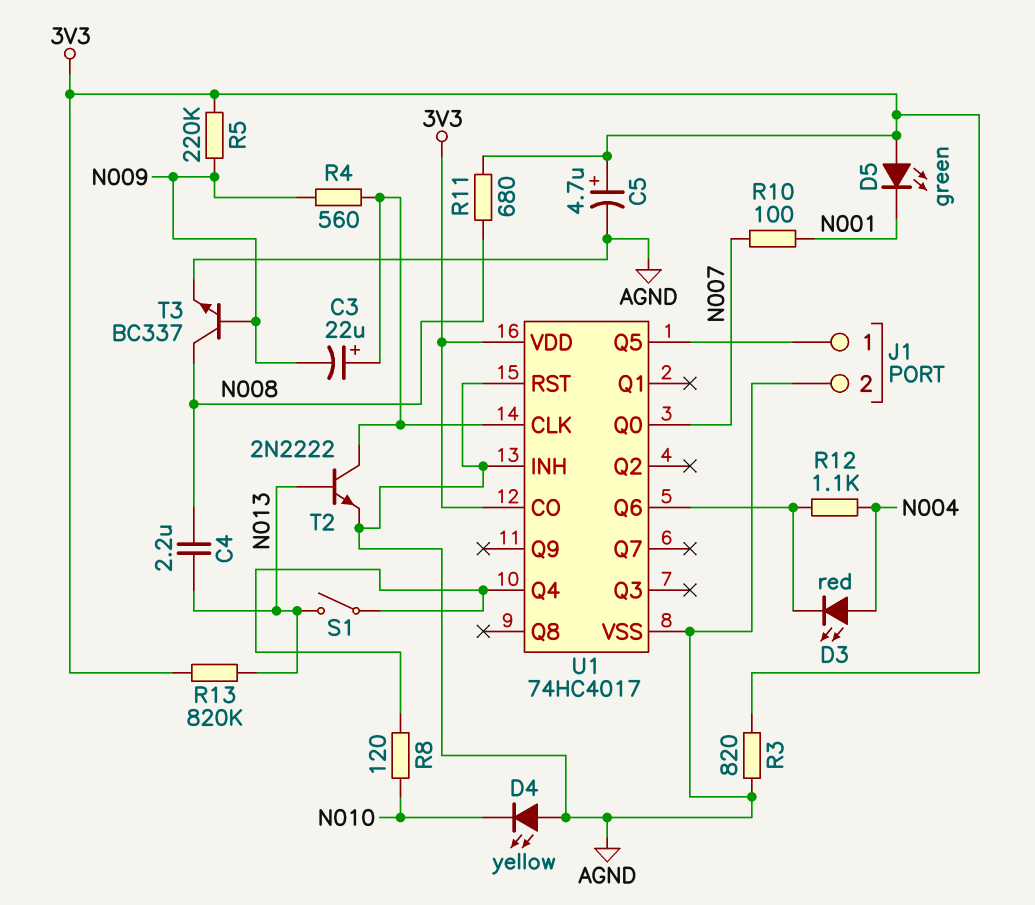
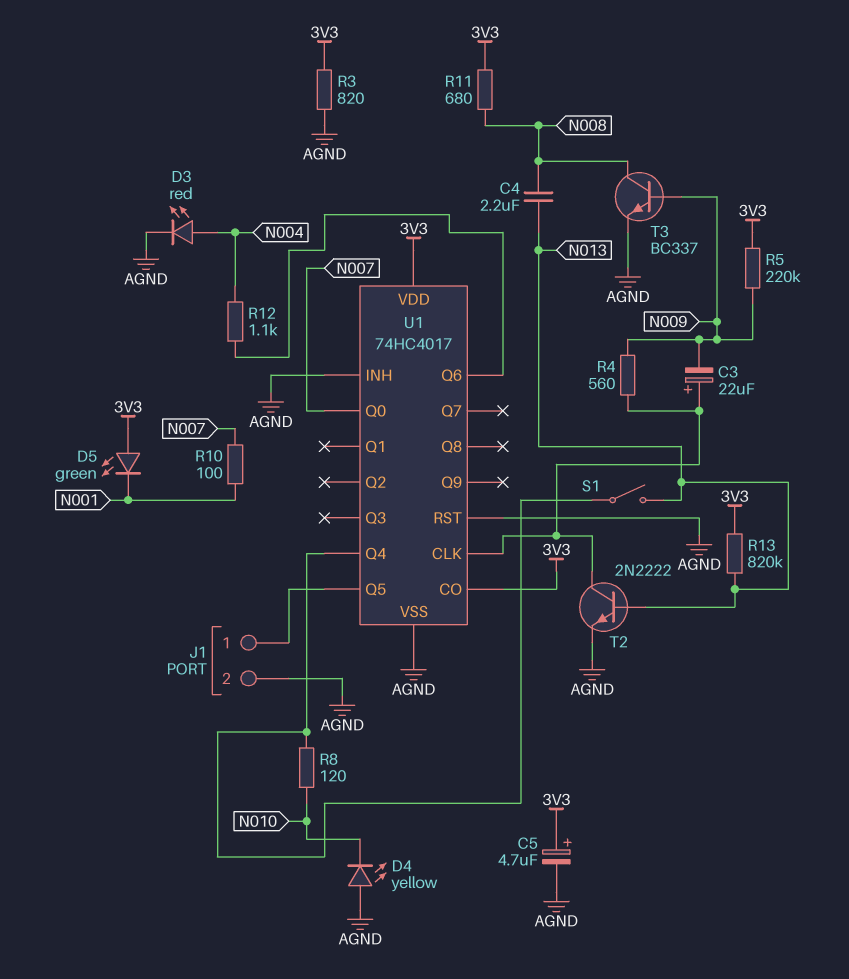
D3: LED red (A N004, K U1/Q6) -> LED red (A N004, K AGND)

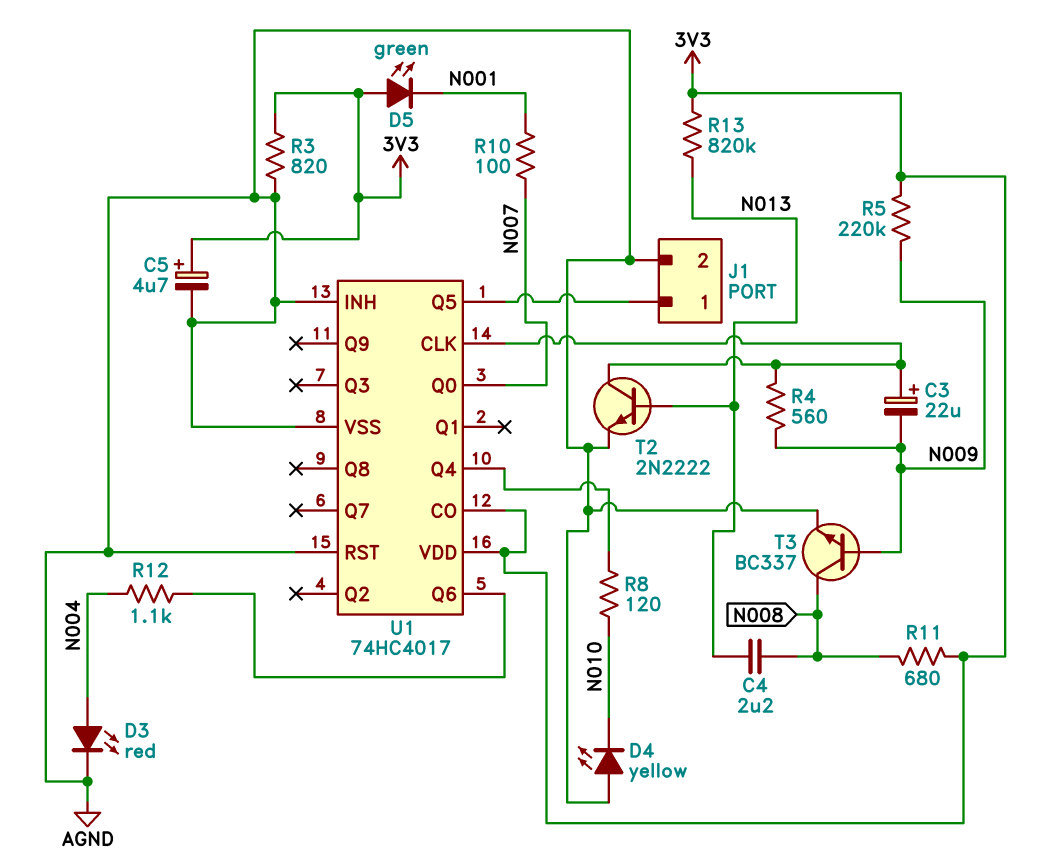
S1: switch (N013, U1/Q4) -> none

